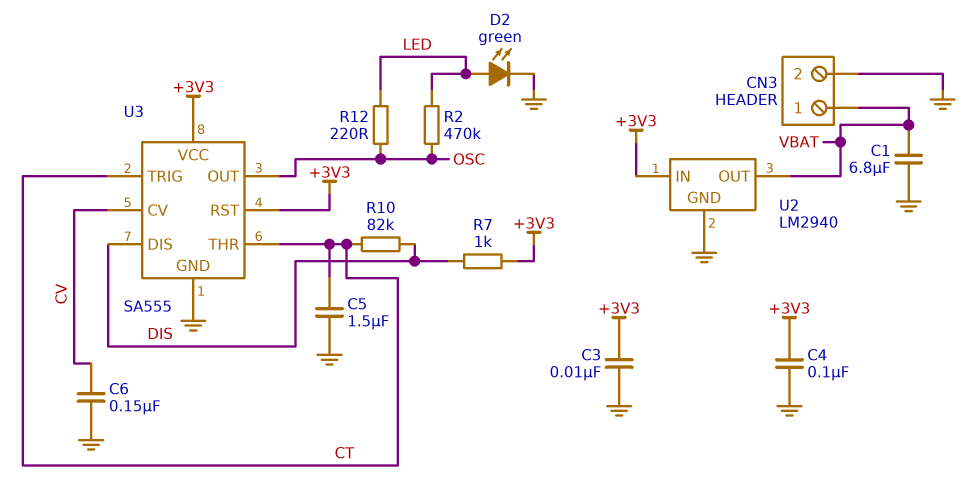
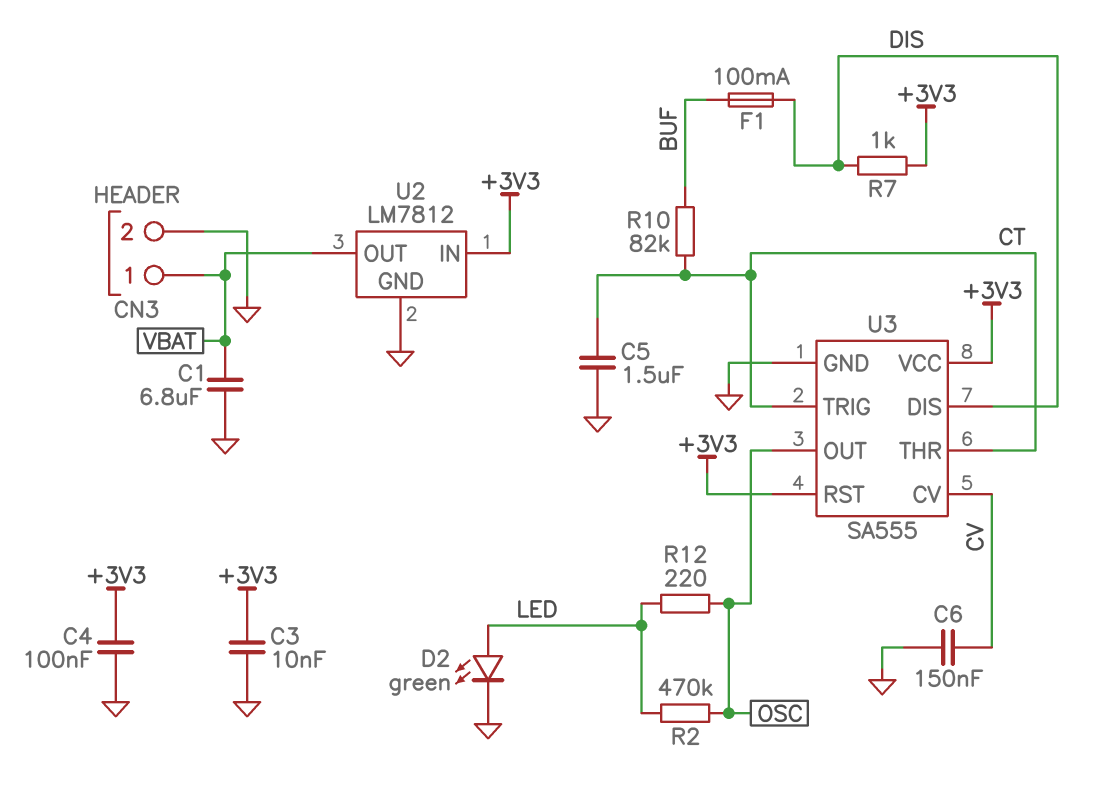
F1: none -> 100mA (BUF, DIS)
R10: 82k (CT, DIS) -> 82k (BUF, CT)
U2: LM2940 -> LM7812

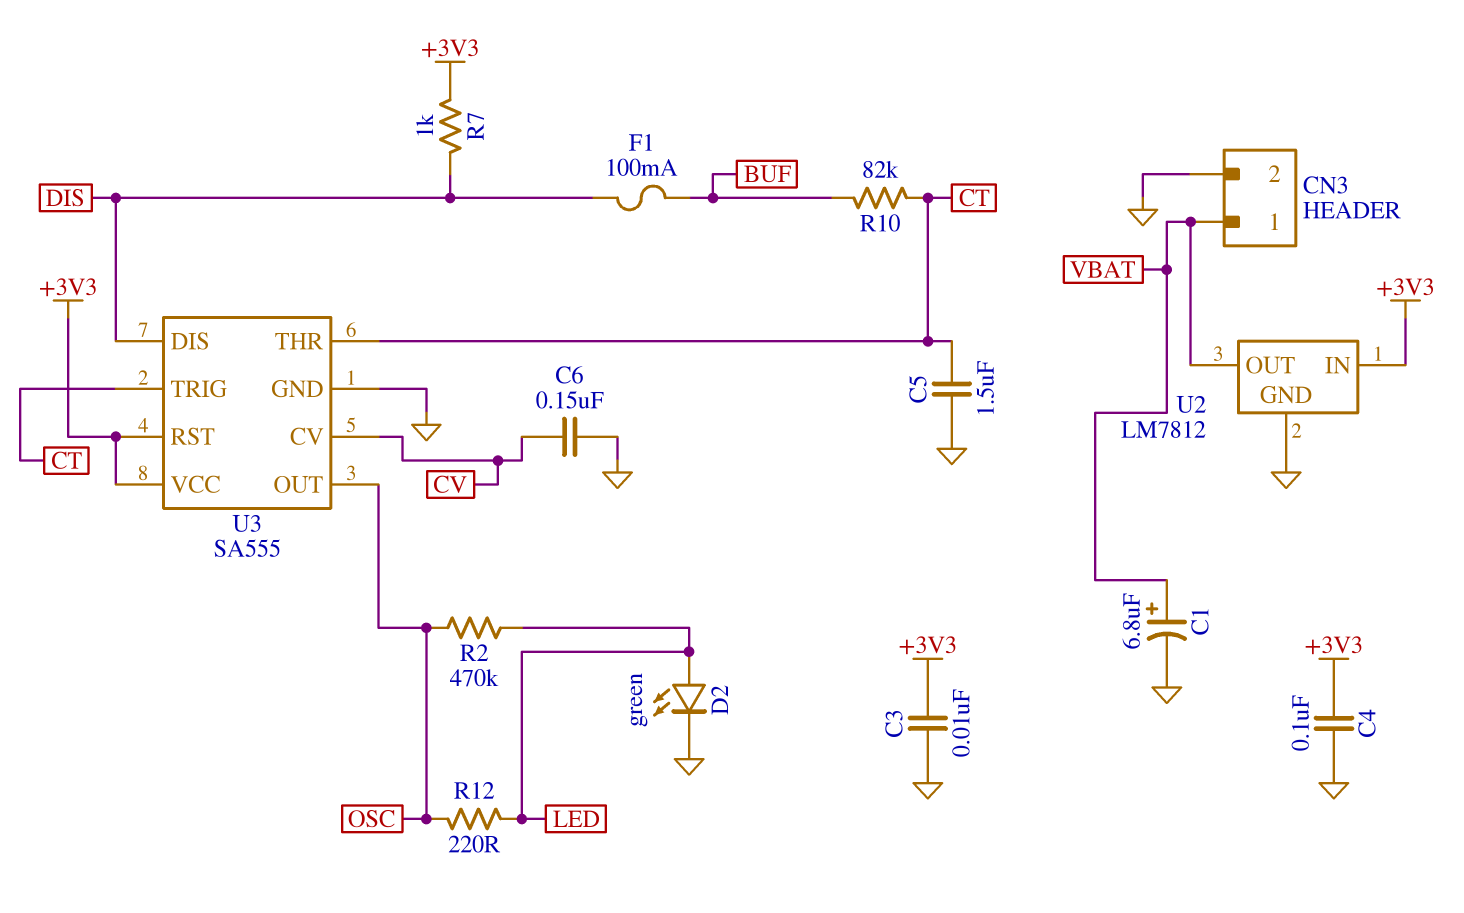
C1: 6.8uF (GND, VBAT) -> 6.8uF (plus VBAT, minus GND)

